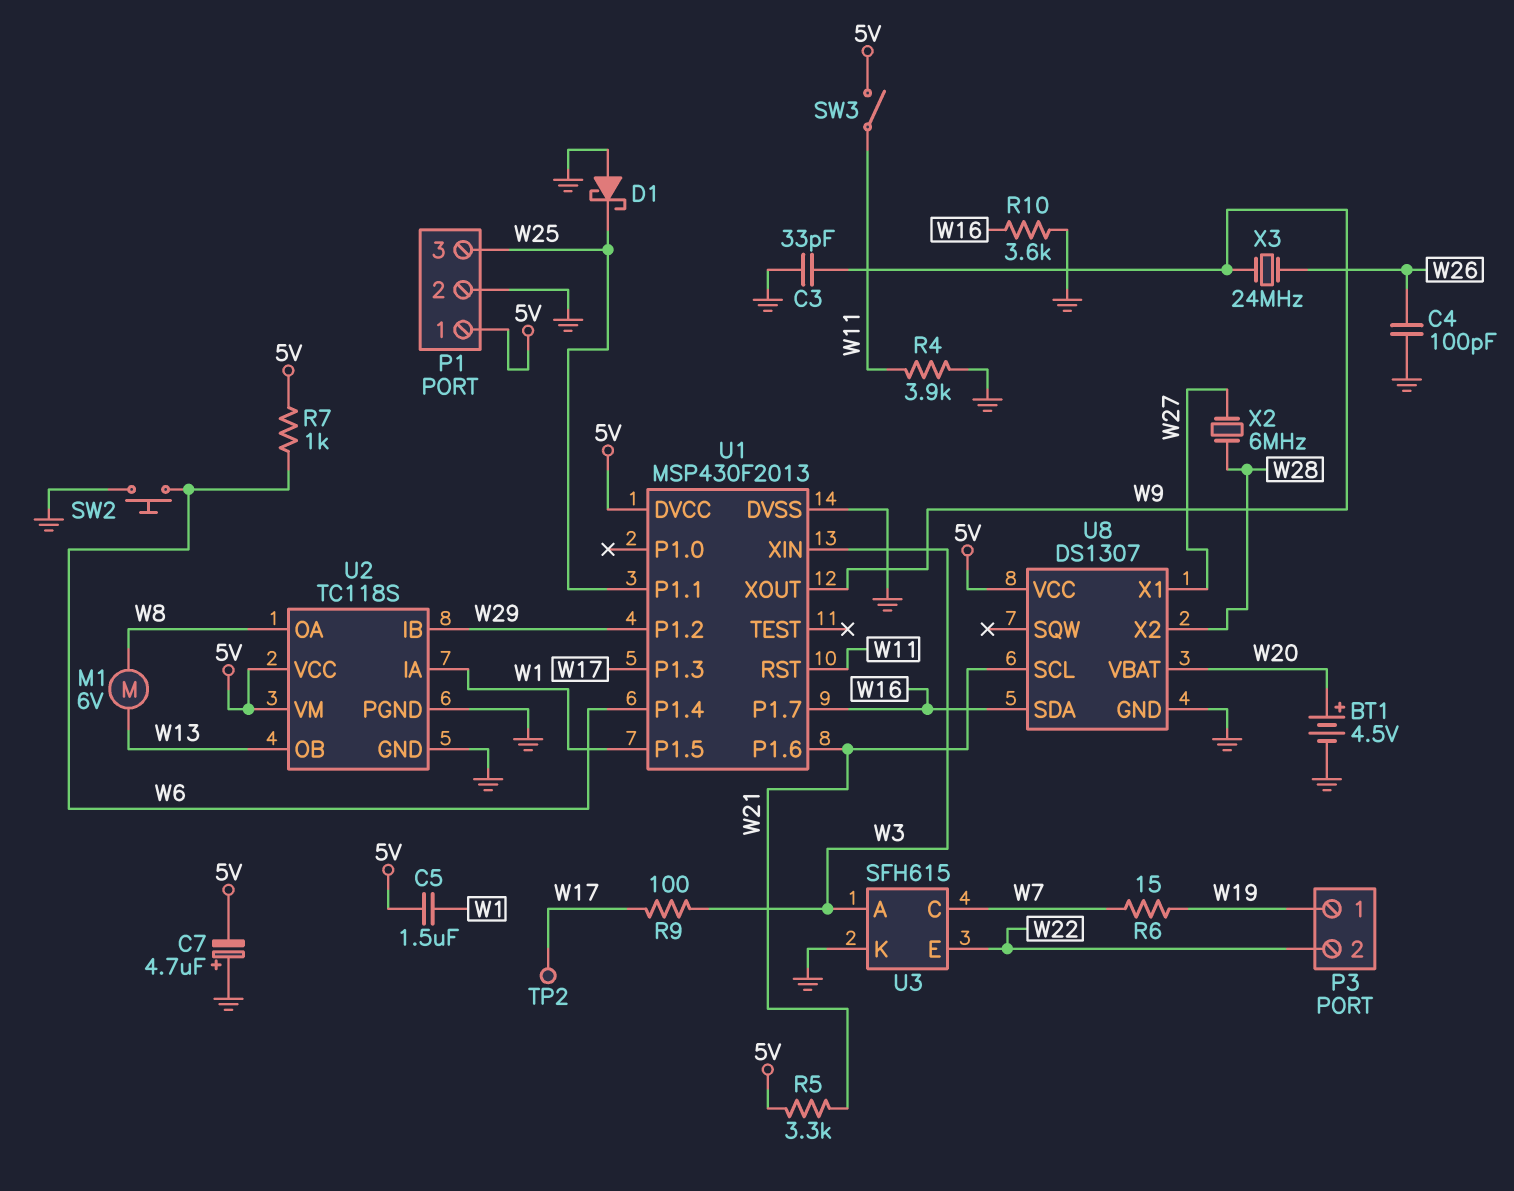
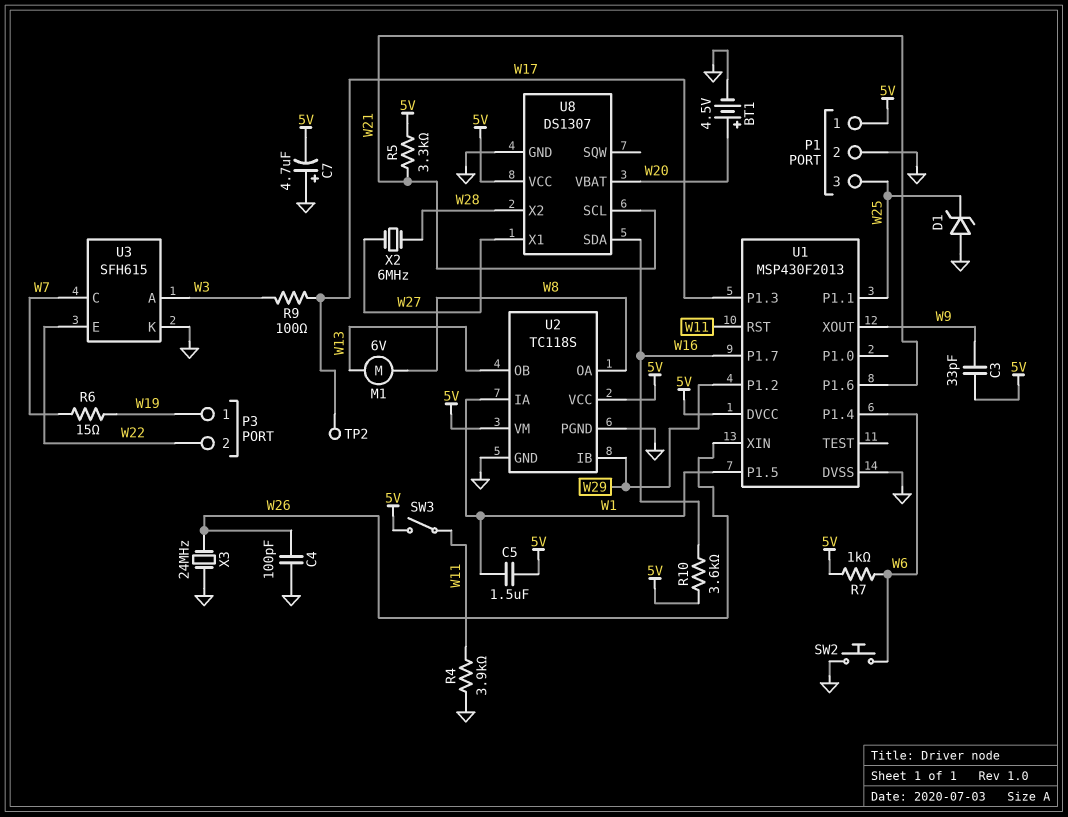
C3: 33pF (GND, W9) -> 33pF (5V, W9)
D1: schottky (A GND, K W25) -> zener (A GND, K W25)
R10: 3.6k (GND, W16) -> 3.6k (5V, W16)
U1 pin XIN: W3 -> W26
X3: 24MHz (W9, W26) -> 24MHz (GND, W26)

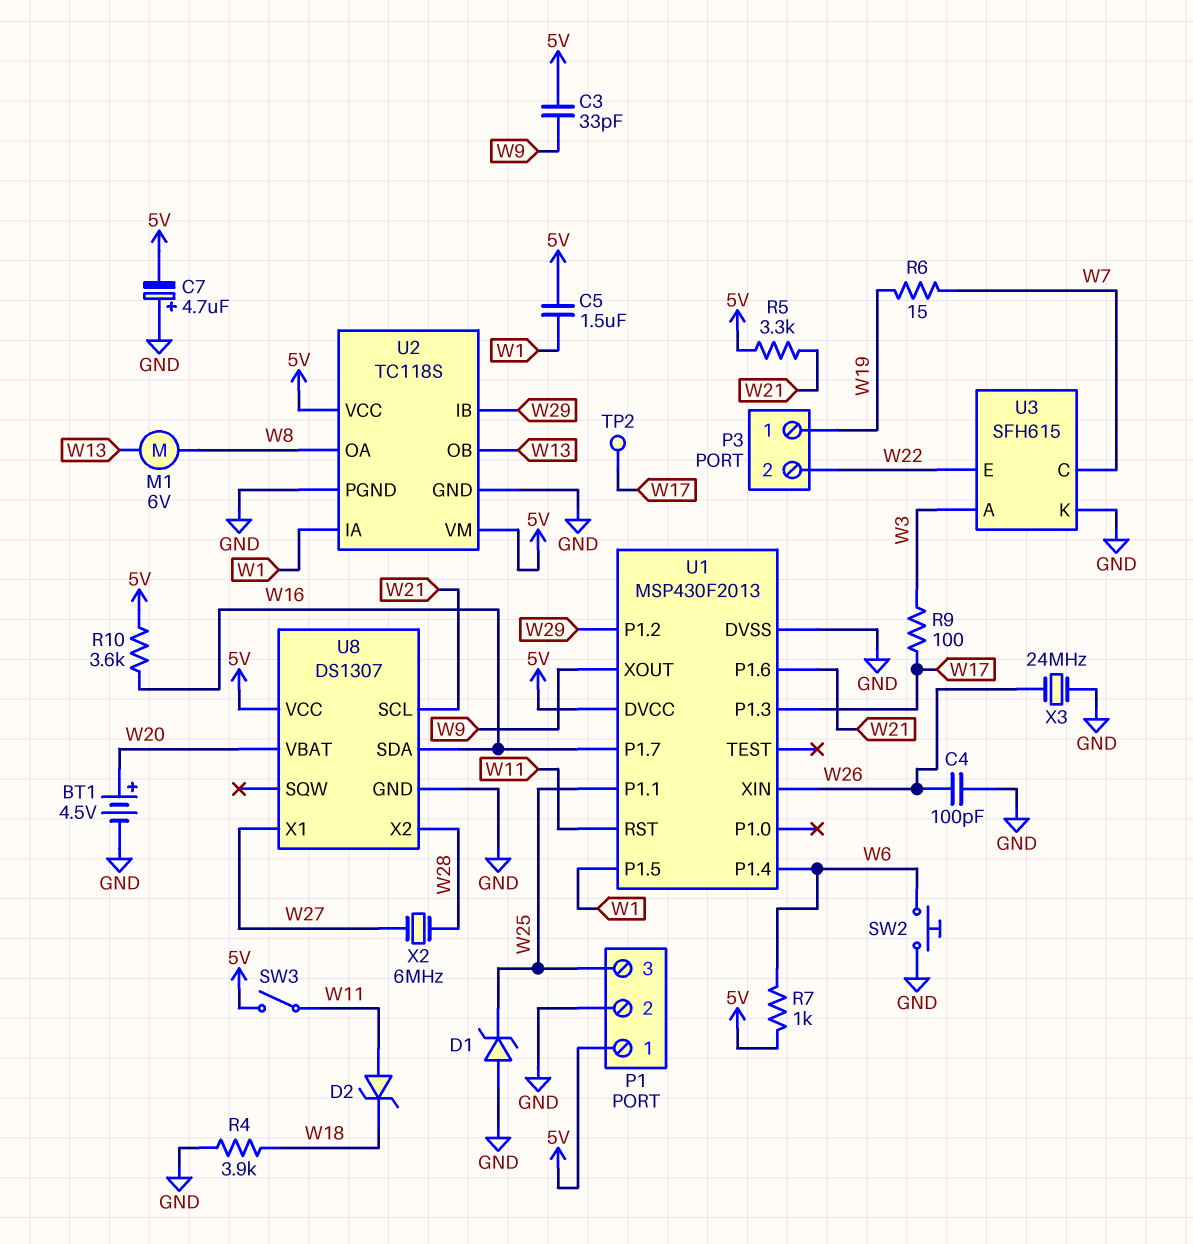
D2: none -> zener (A W11, K W18)
R4: 3.9k (GND, W11) -> 3.9k (GND, W18)

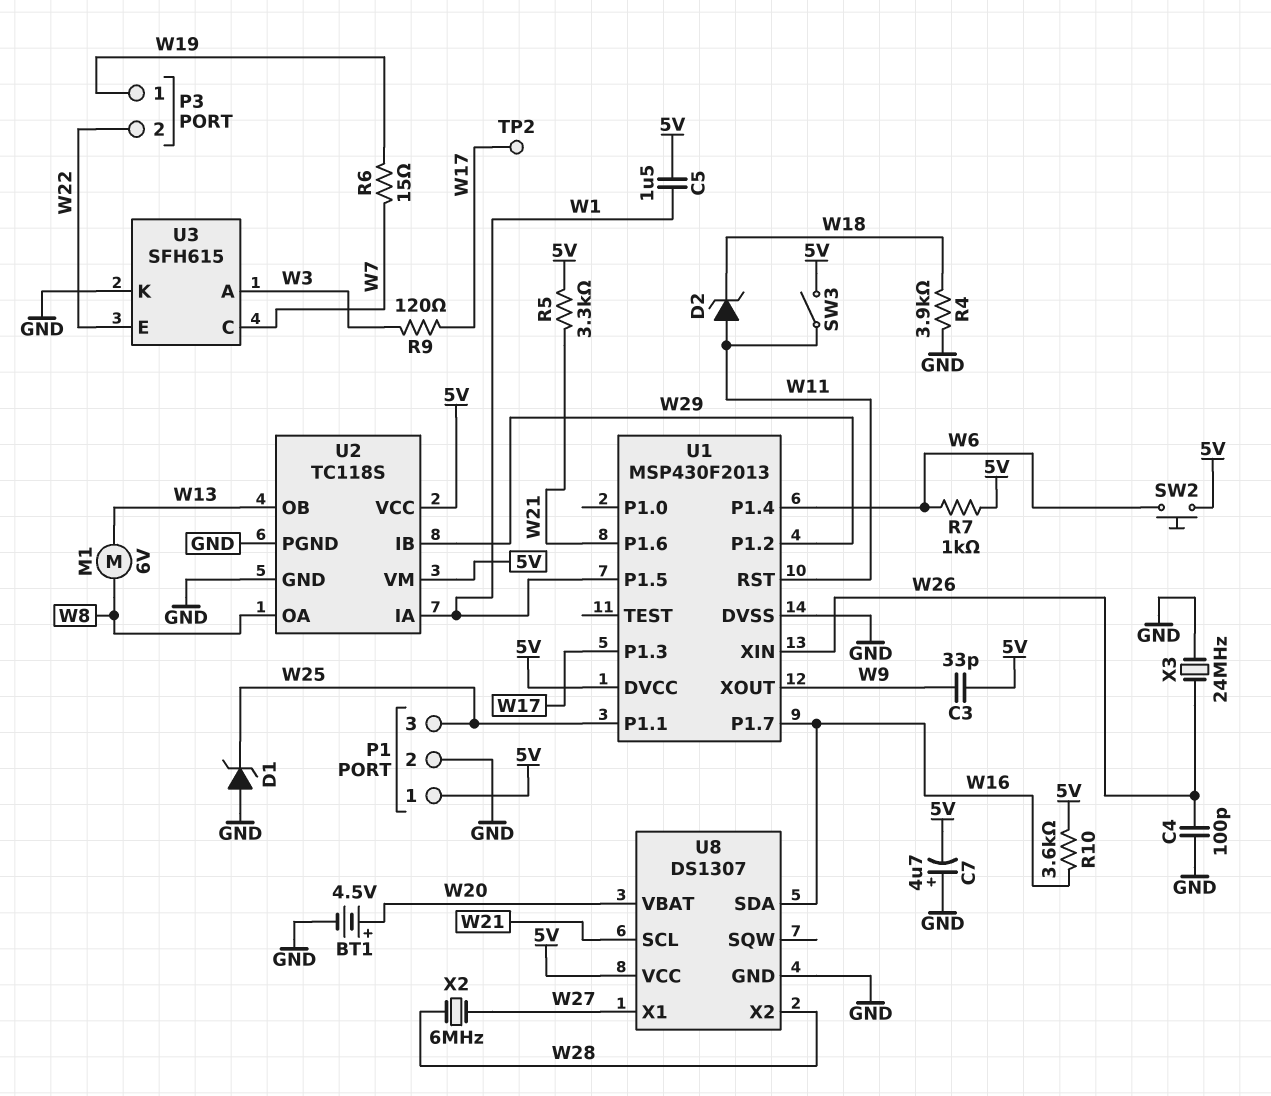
R9: 100 (W3, W17) -> 120 (W3, W17)
SW2: button (GND, W6) -> button (5V, W6)

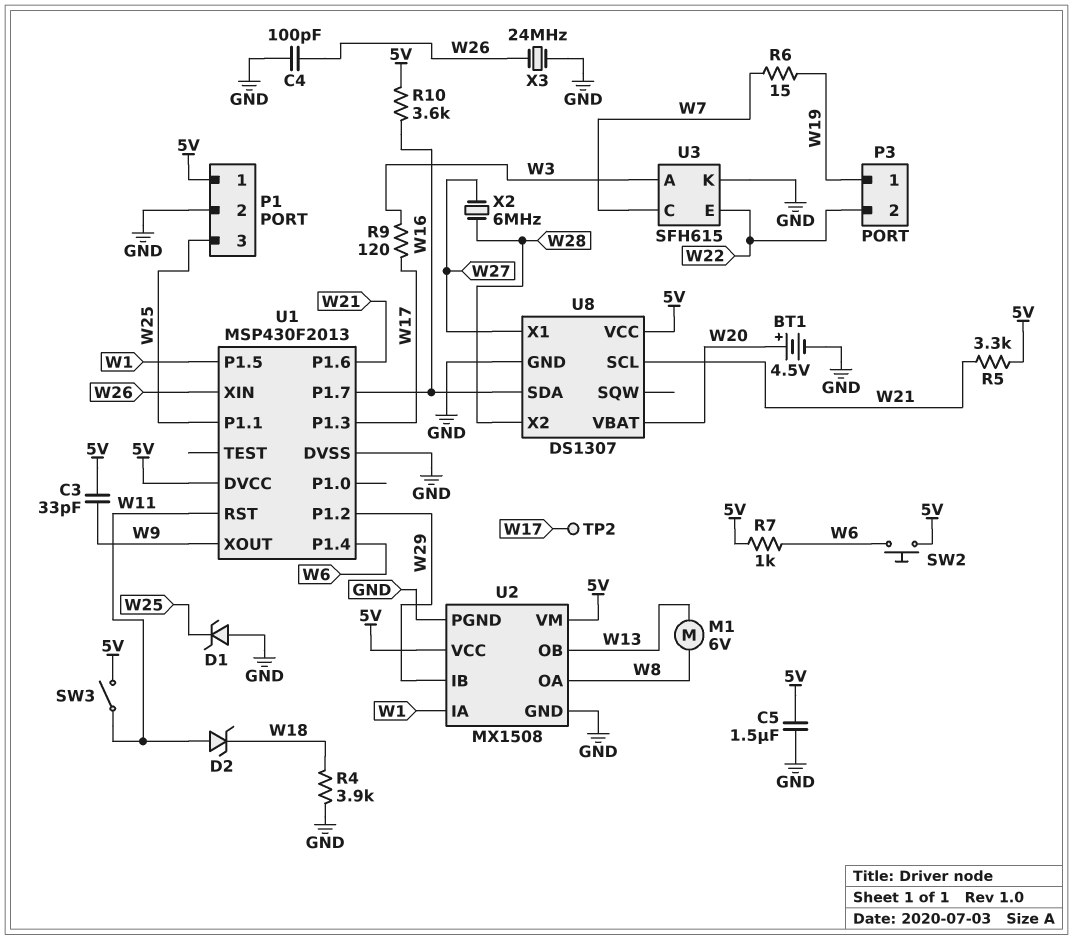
C5: 1.5uF (5V, W1) -> 1.5uF (5V, GND)
C7: 4.7uF (plus GND, minus 5V) -> none
U2: TC118S -> MX1508

